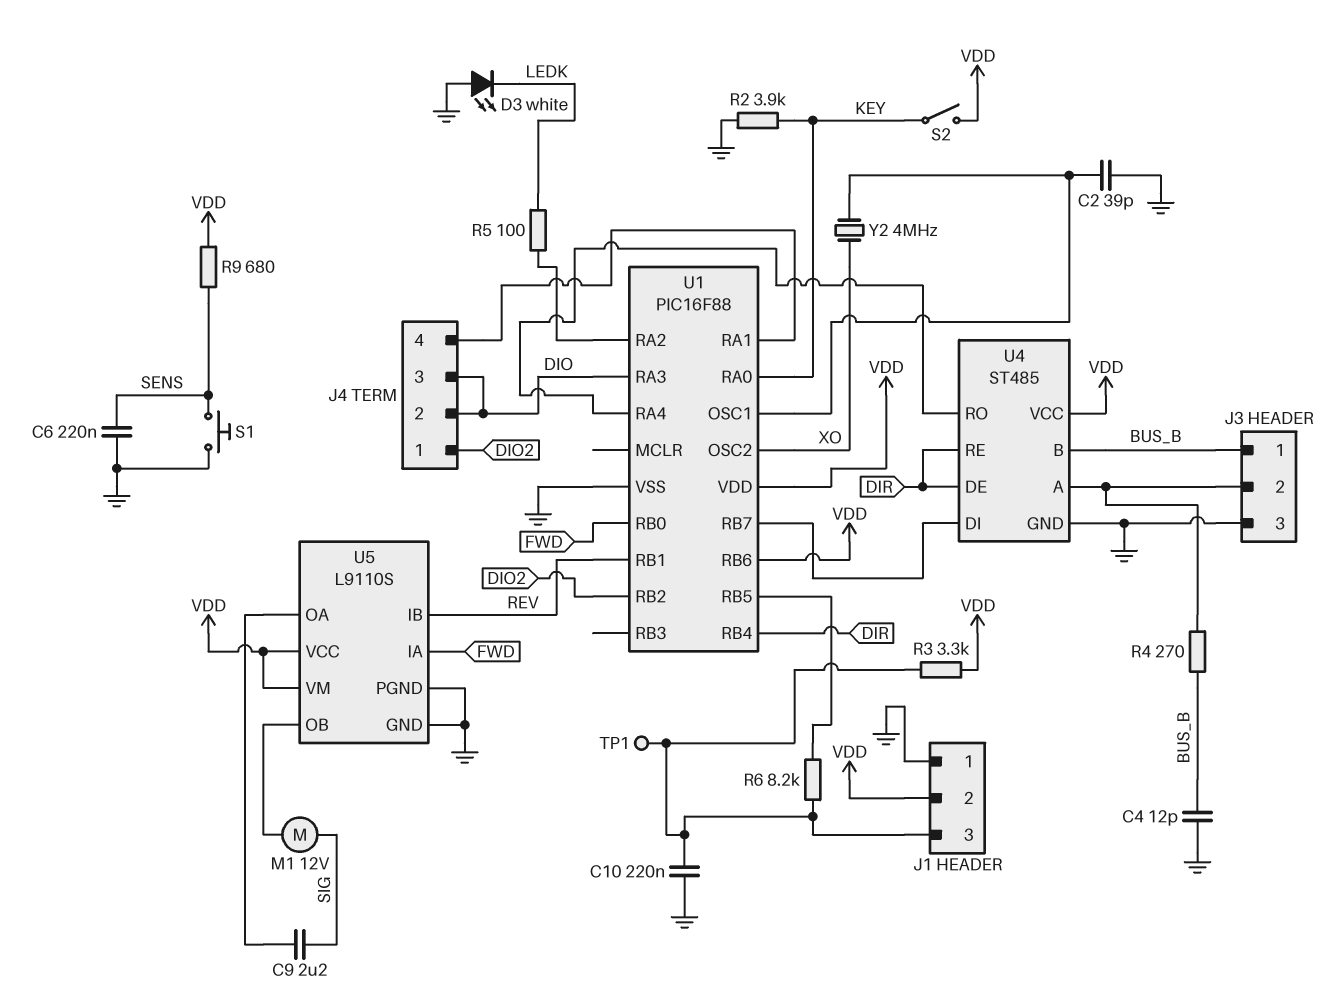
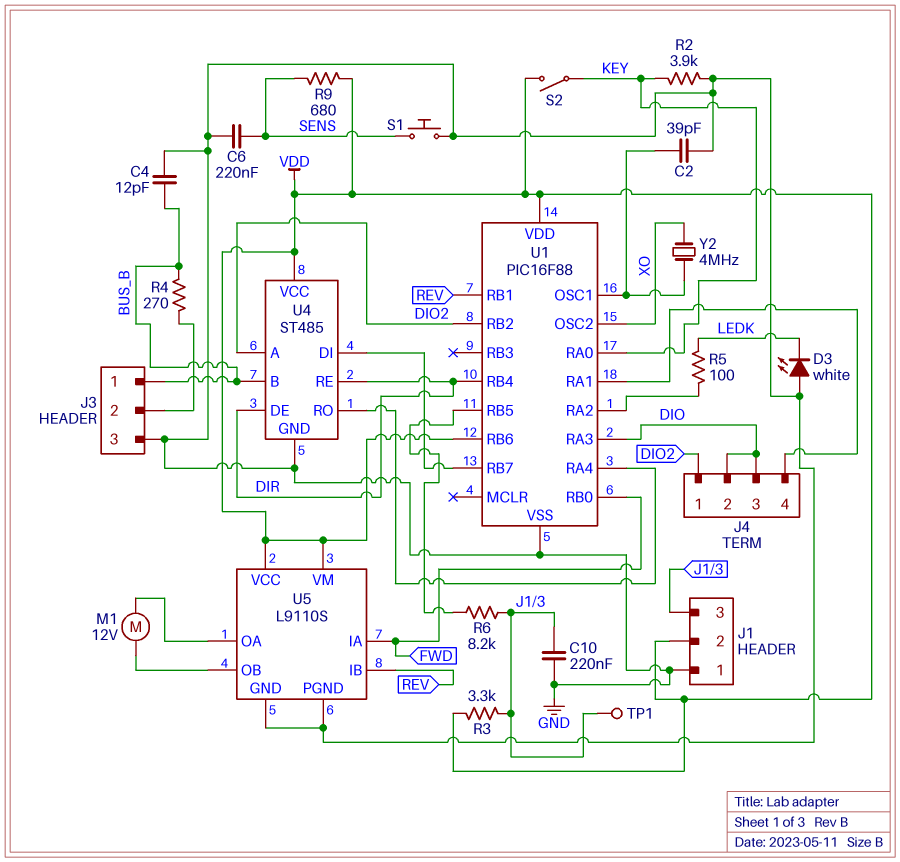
C9: 2.2uF (SIG, U5/OA) -> none
M1: motor 12V (SIG, U5/OB) -> motor 12V (U5/OA, U5/OB)
U4 pin A: J3/2 -> DIO2

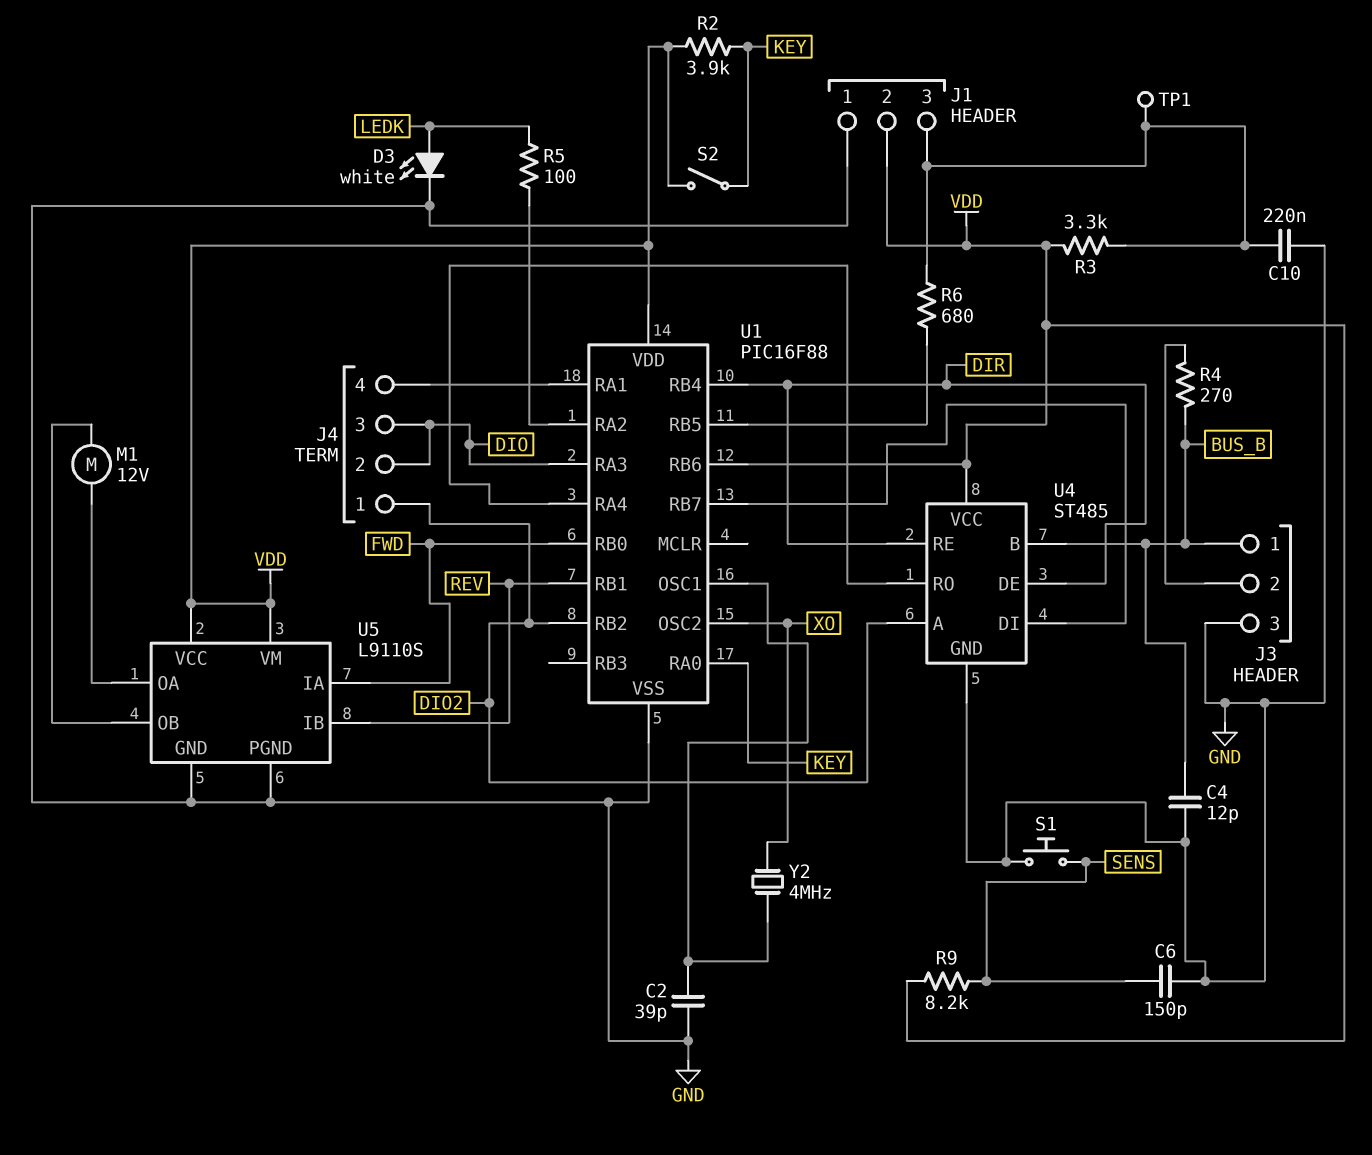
C6: 220nF (GND, SENS) -> 150pF (GND, SENS)
D3: LED white (A GND, K LEDK) -> LED white (A LEDK, K GND)
R2: 3.9k (GND, KEY) -> 3.9k (KEY, VDD)
R6: 8.2k (J1/3, U1/RB5) -> 680 (J1/3, U1/RB5)
R9: 680 (SENS, VDD) -> 8.2k (SENS, VDD)

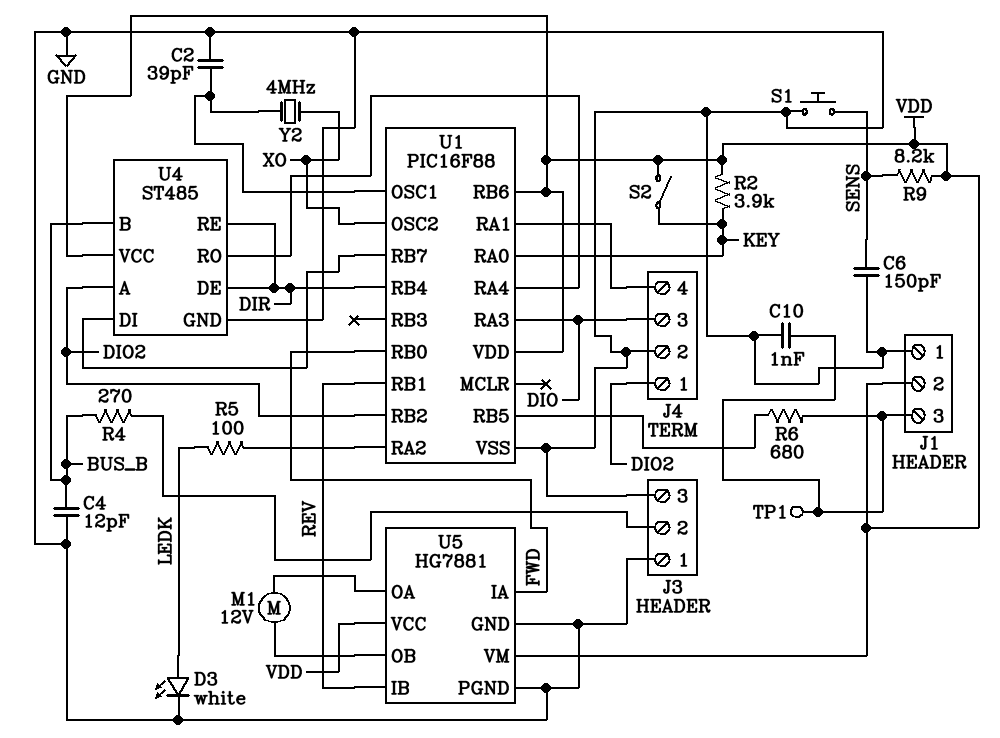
C10: 220nF (GND, J1/3) -> 1nF (GND, J1/3)
J3 pin 1: BUS_B -> GND
J4 pin 2: DIO -> GND
R3: 3.3k (J1/3, VDD) -> none
U5: L9110S -> HG7881

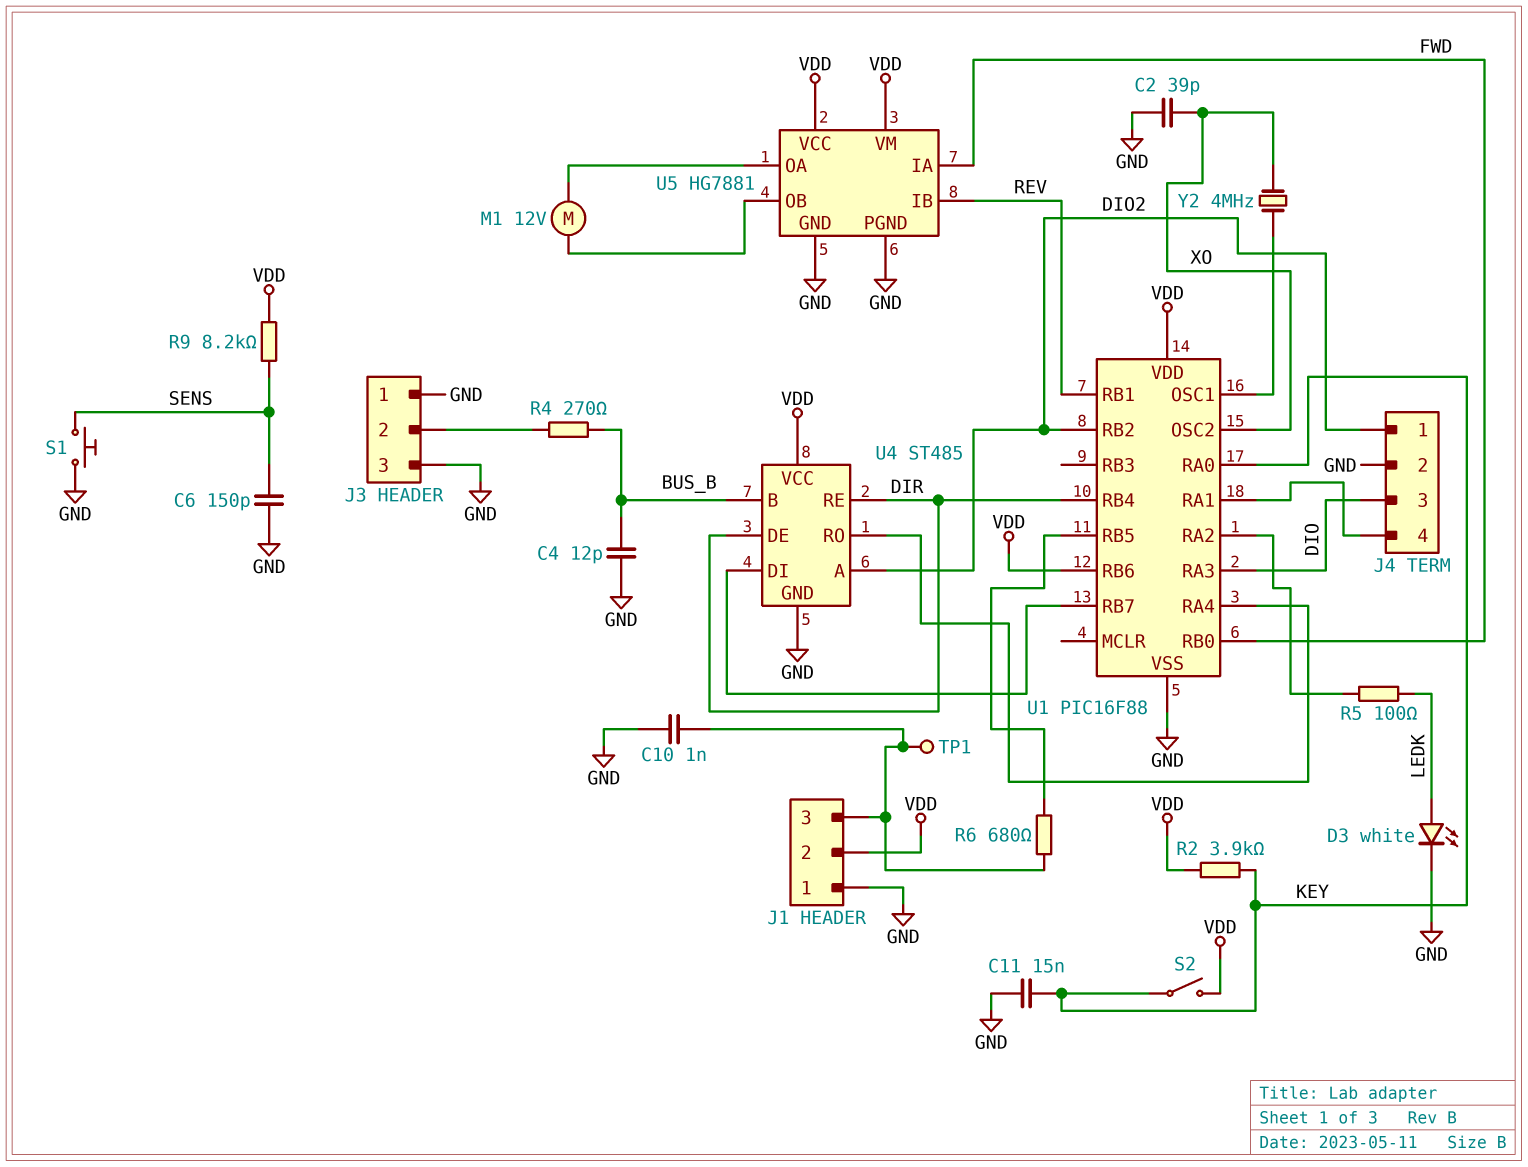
C2: 39pF (GND, U1/OSC1) -> 39pF (GND, XO)
C11: none -> 15nF (GND, KEY)

